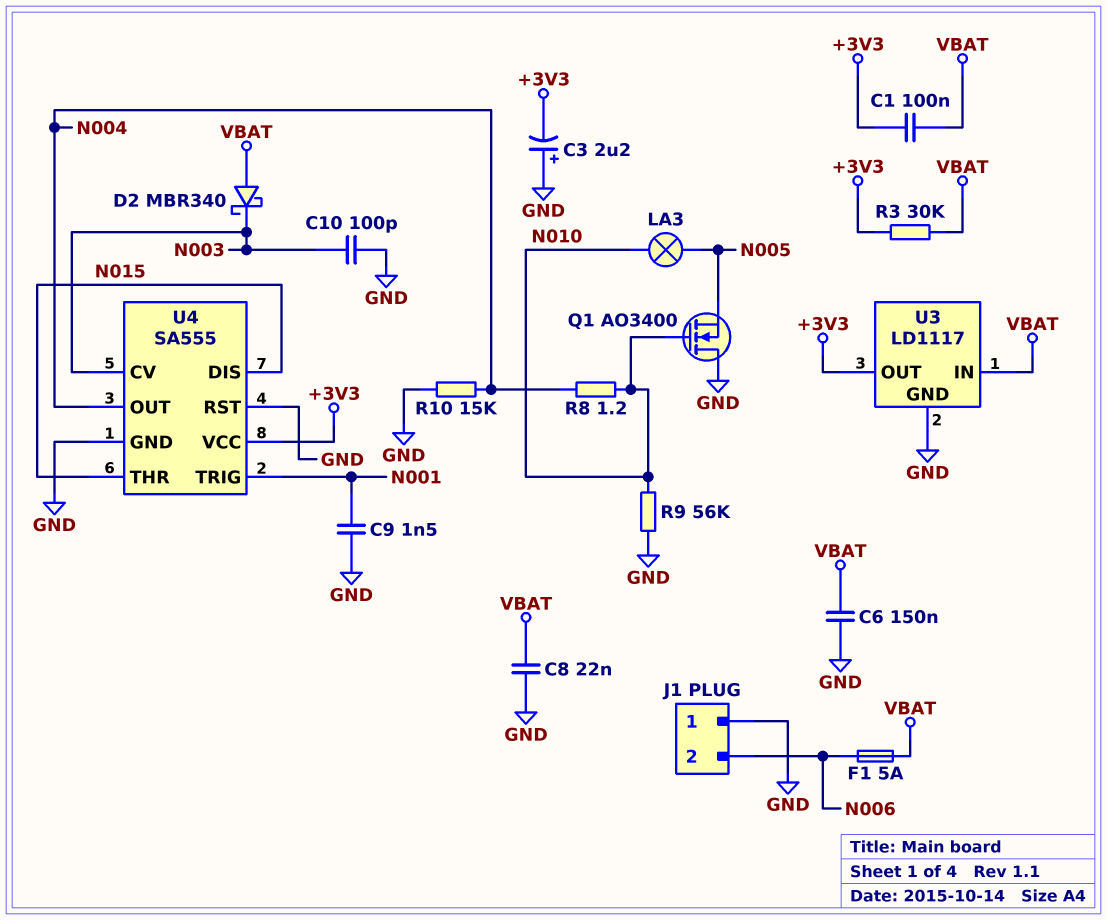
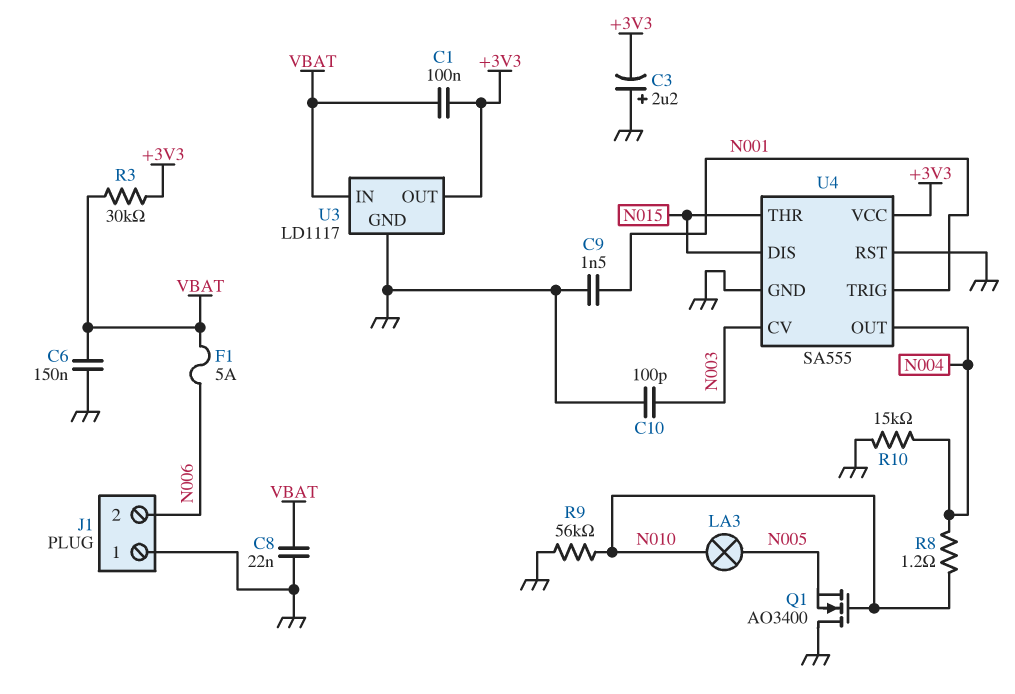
D2: schottky MBR340 (A VBAT, K N003) -> none

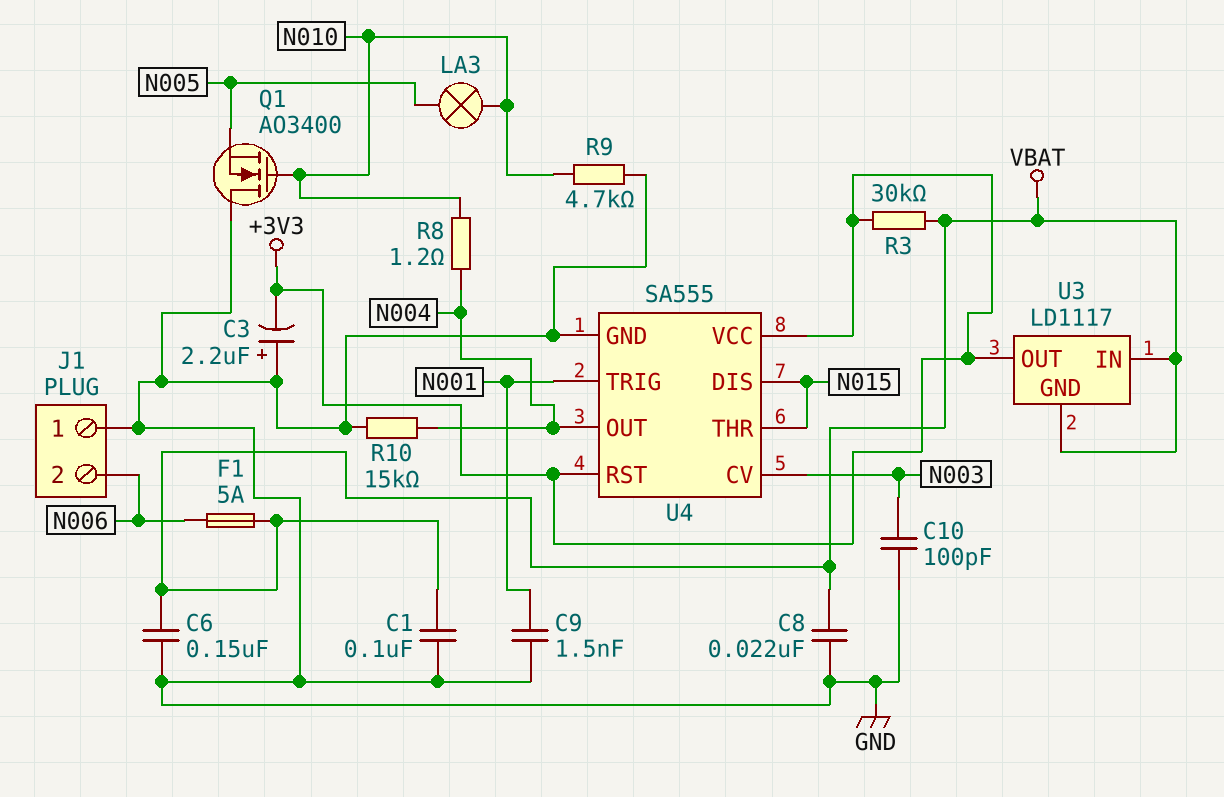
C1: 100nF (+3V3, VBAT) -> 100nF (GND, VBAT)
R9: 56k (GND, N010) -> 4.7k (GND, N010)
U3 pin GND: GND -> VBAT
U4 pin RST: GND -> +3V3

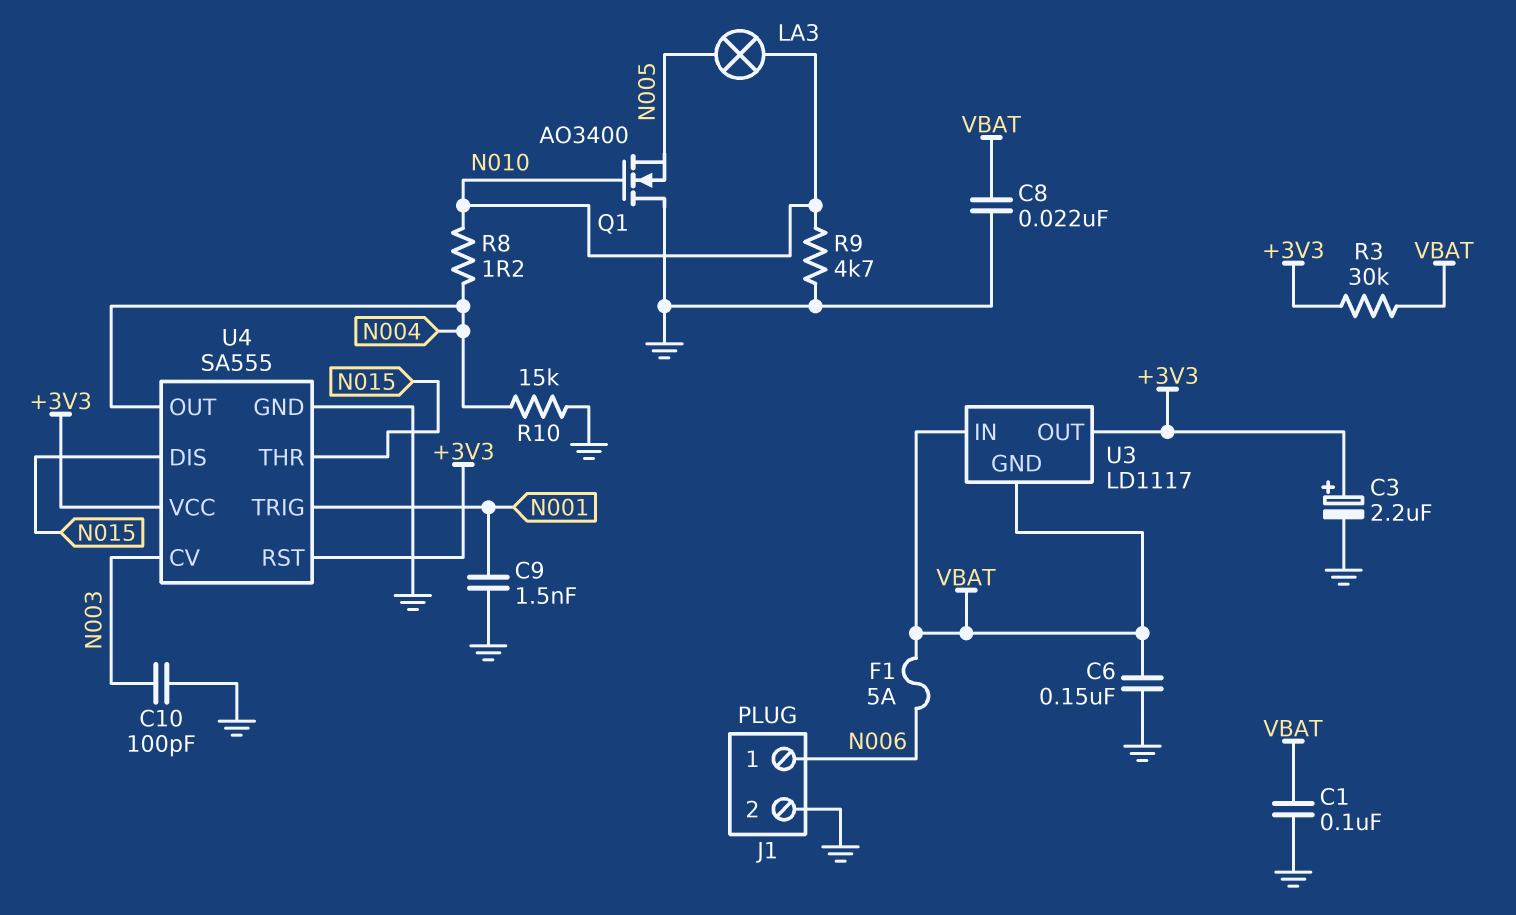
C3: 2.2uF (plus GND, minus +3V3) -> 2.2uF (plus +3V3, minus GND)
J1 pin 1: GND -> N006
J1 pin 2: N006 -> GND

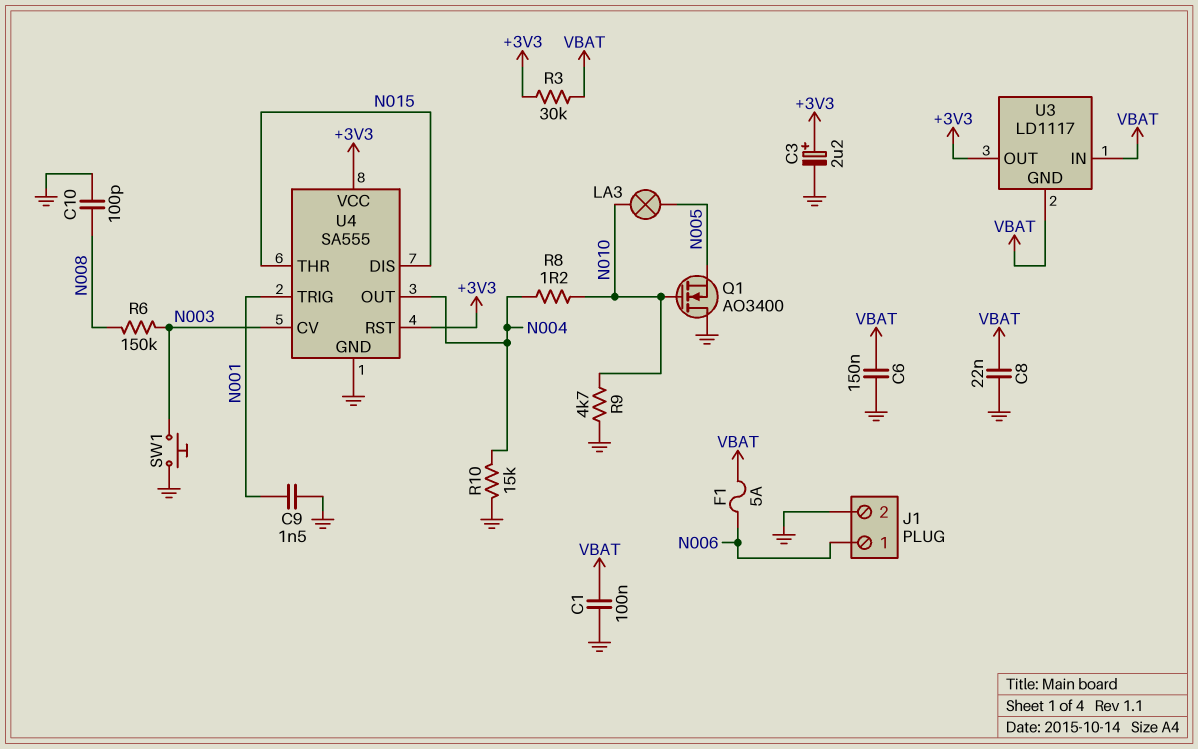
C10: 100pF (GND, N003) -> 100pF (GND, N008)
R6: none -> 150k (N003, N008)
SW1: none -> button (GND, N003)

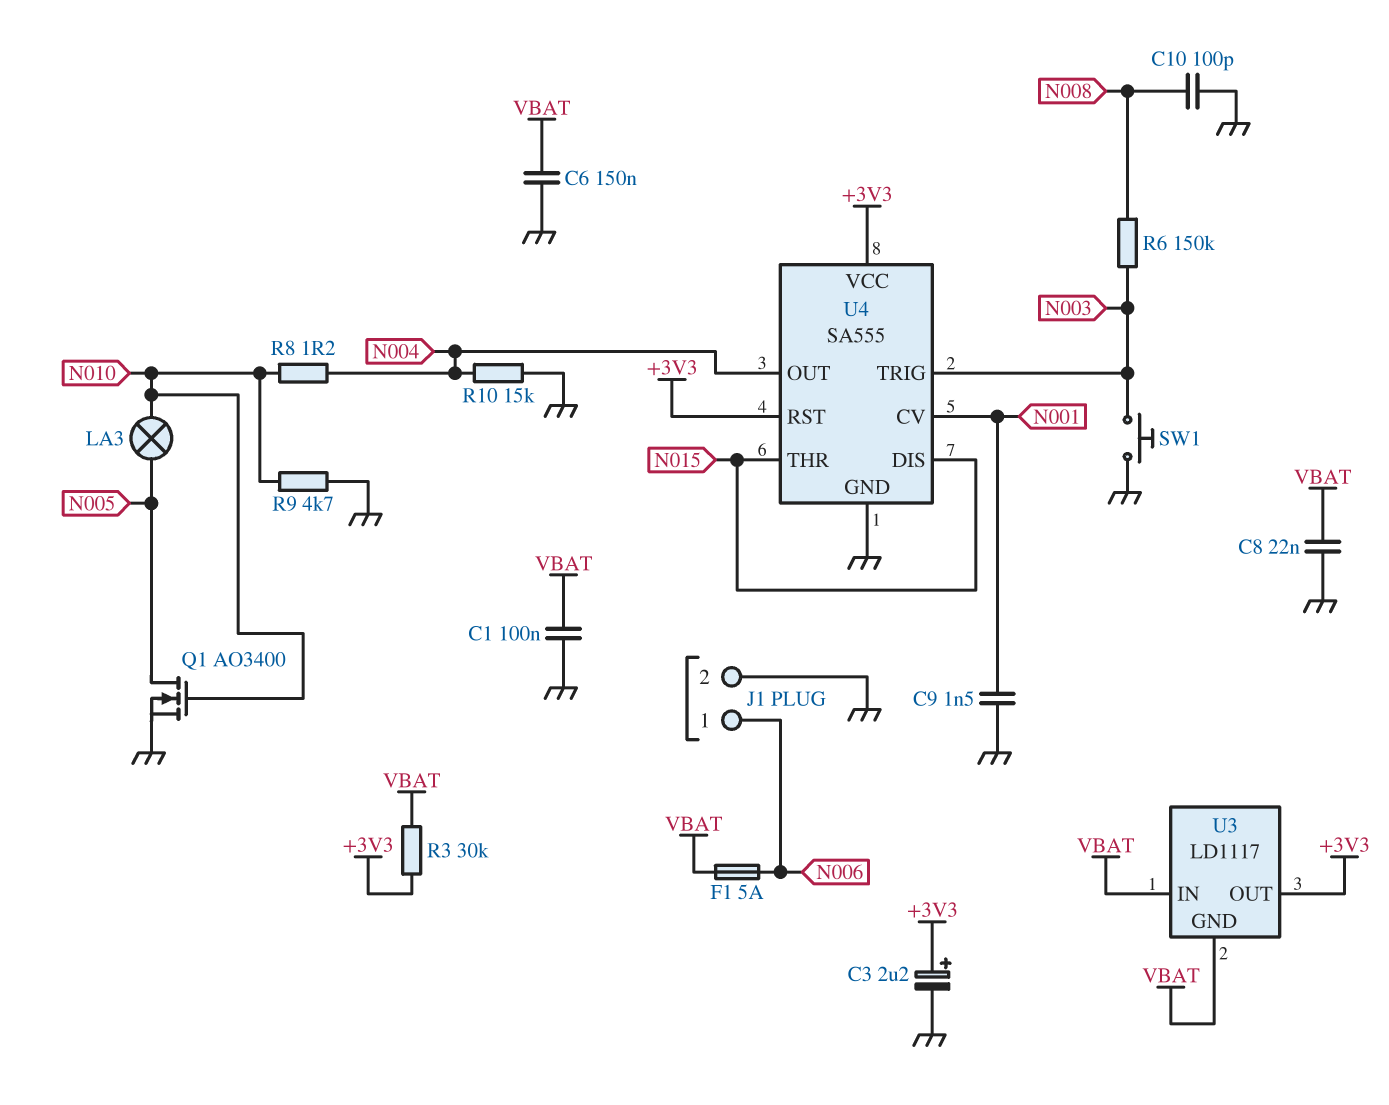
Q1: NMOS AO3400 (G N010, D GND, S N005) -> NMOS AO3400 (G N010, D N005, S GND)
U4 pin CV: N003 -> N001
U4 pin TRIG: N001 -> N003

